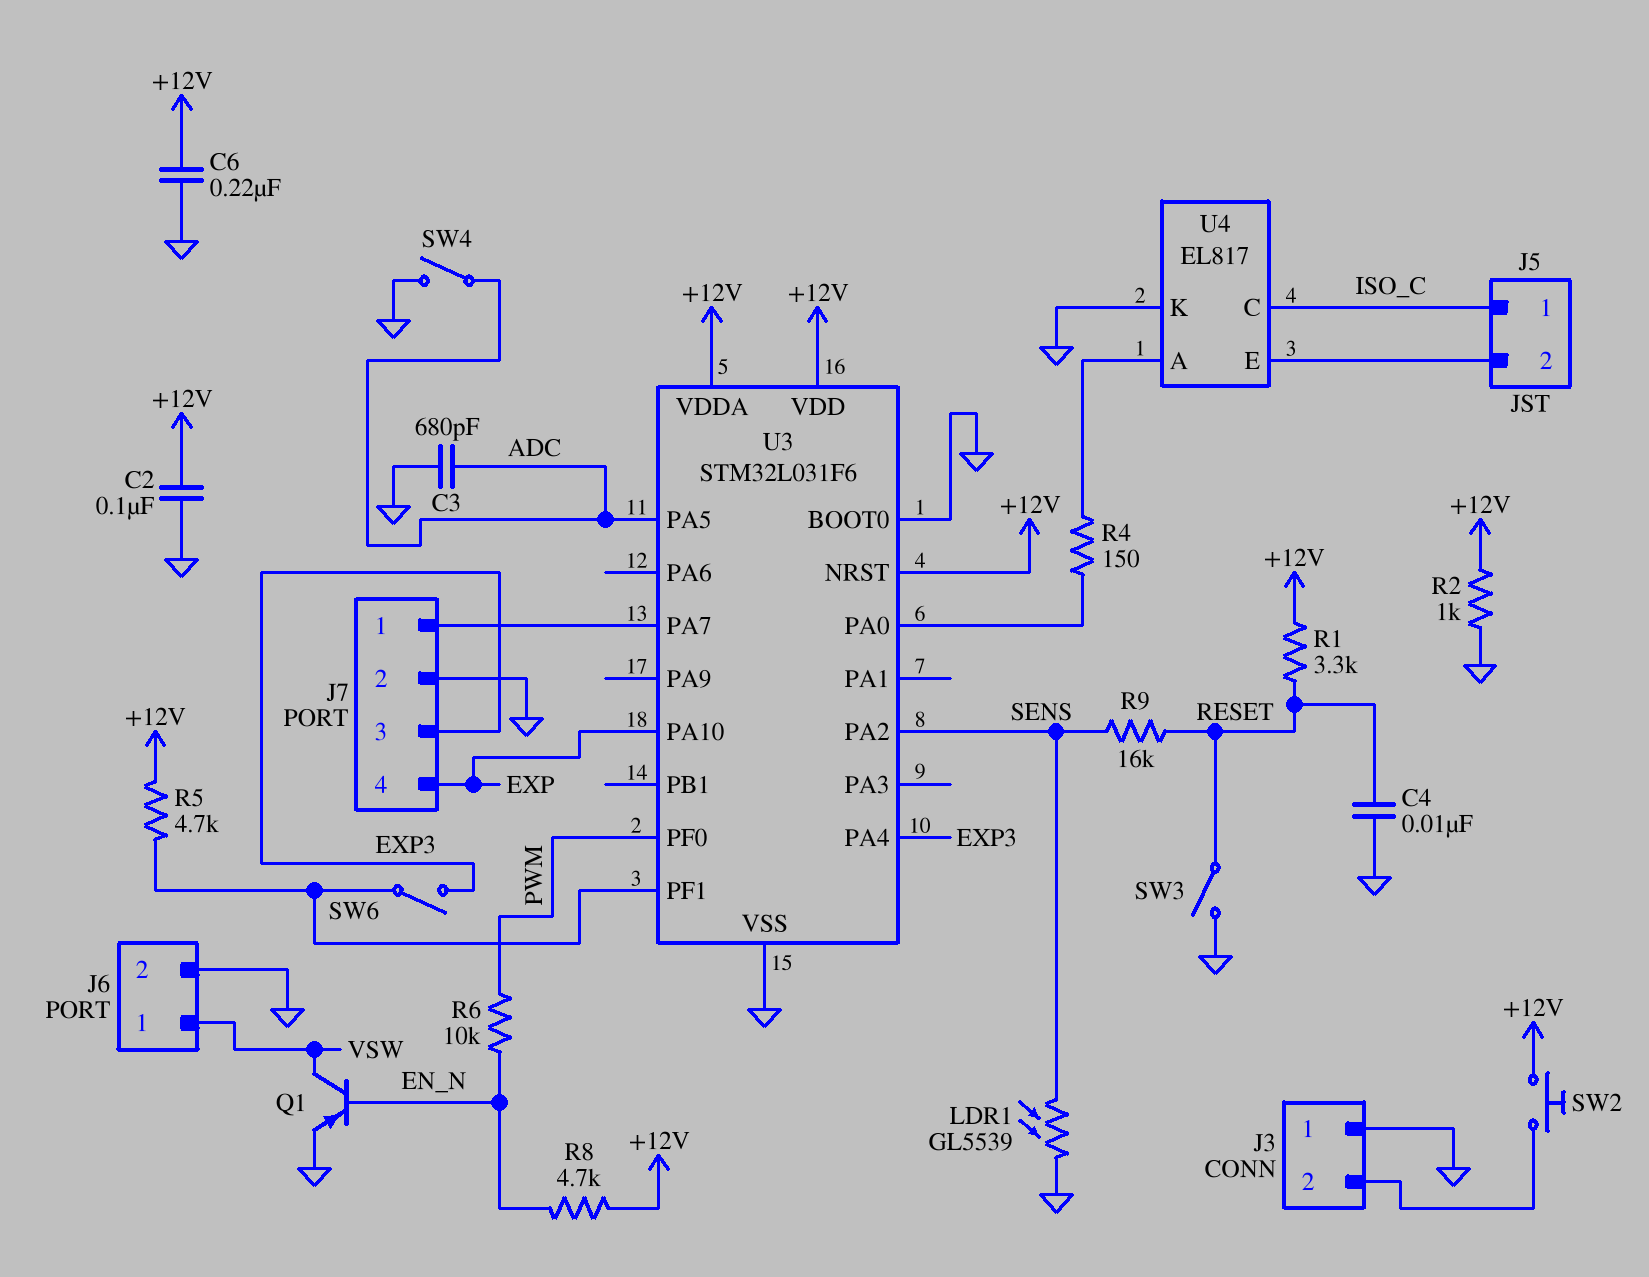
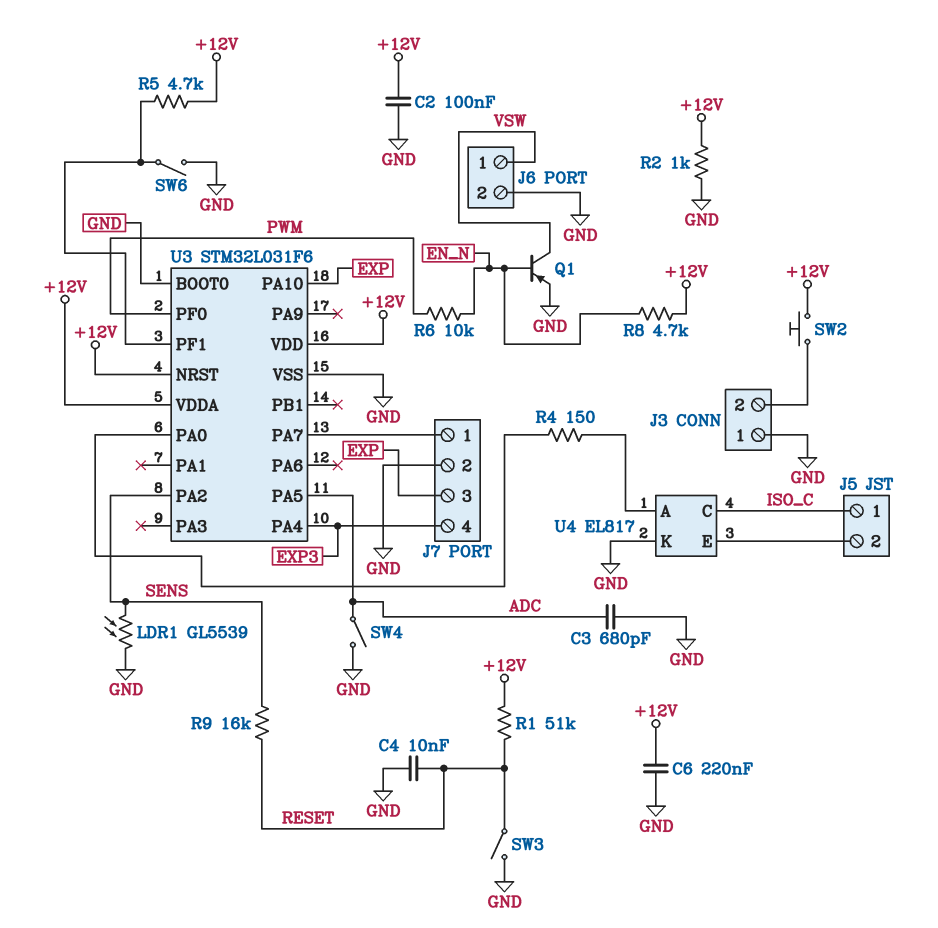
J7 pin 3: EXP3 -> EXP
J7 pin 4: EXP -> EXP3
R1: 3.3k (+12V, RESET) -> 51k (+12V, RESET)
SW6: switch (EXP3, U3/PF1) -> switch (GND, U3/PF1)

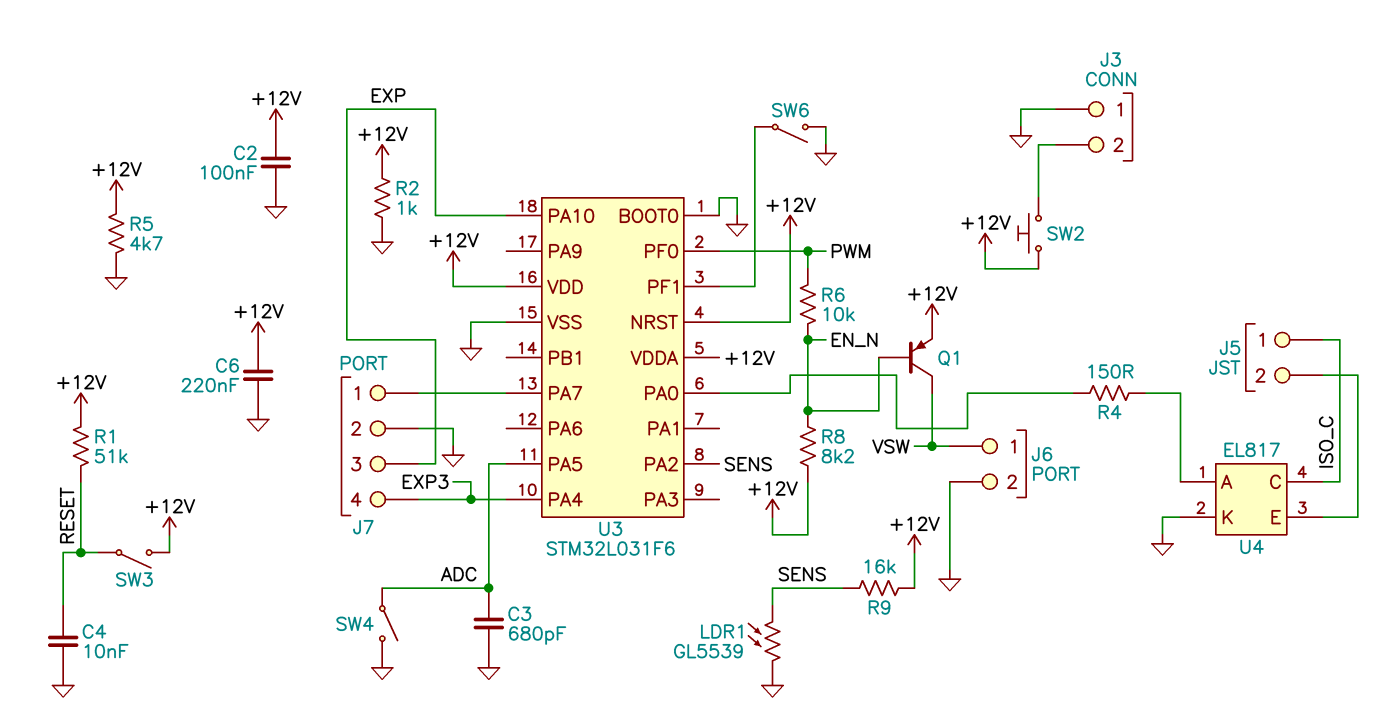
Q1: PNP (B EN_N, C VSW, E GND) -> PNP (B EN_N, C VSW, E +12V)
R5: 4.7k (+12V, U3/PF1) -> 4.7k (+12V, GND)
R8: 4.7k (+12V, EN_N) -> 8.2k (+12V, EN_N)
R9: 16k (RESET, SENS) -> 16k (+12V, SENS)
SW3: switch (GND, RESET) -> switch (+12V, RESET)

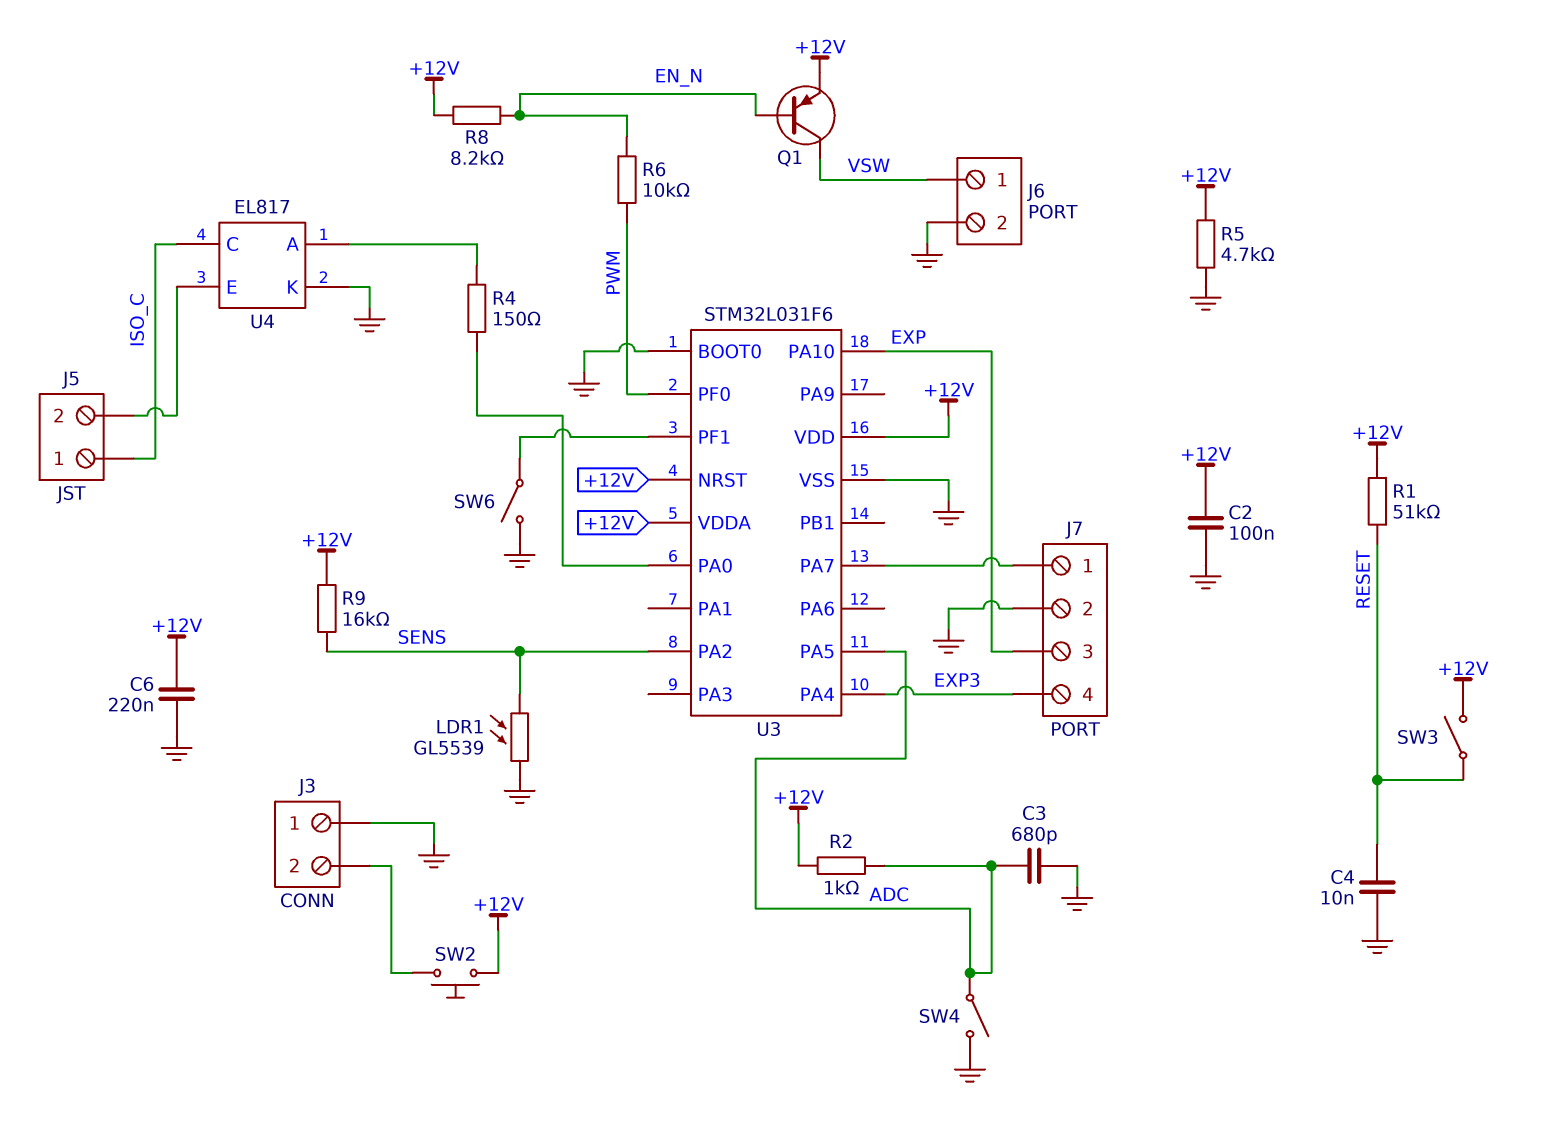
R2: 1k (+12V, GND) -> 1k (+12V, ADC)

